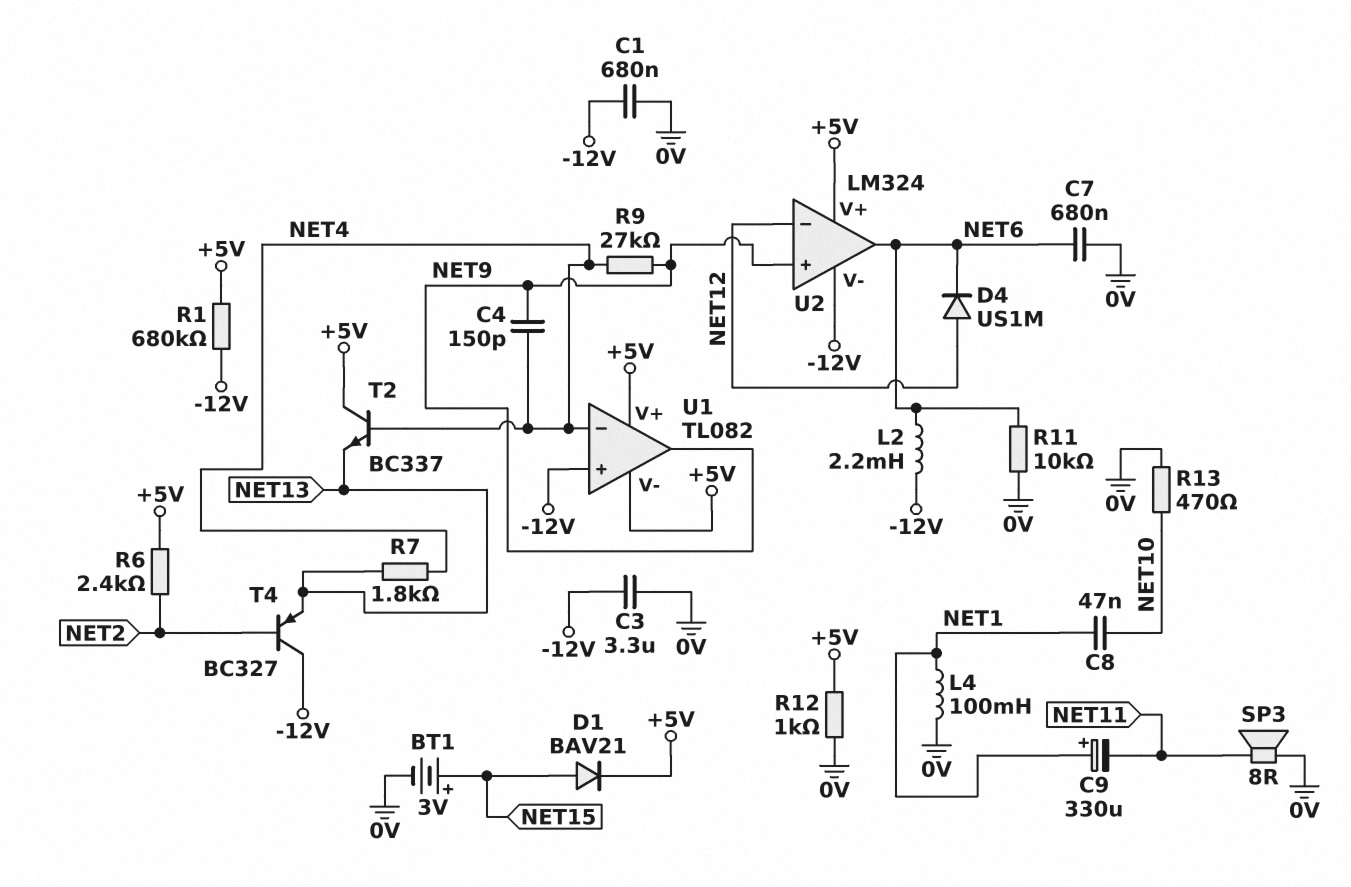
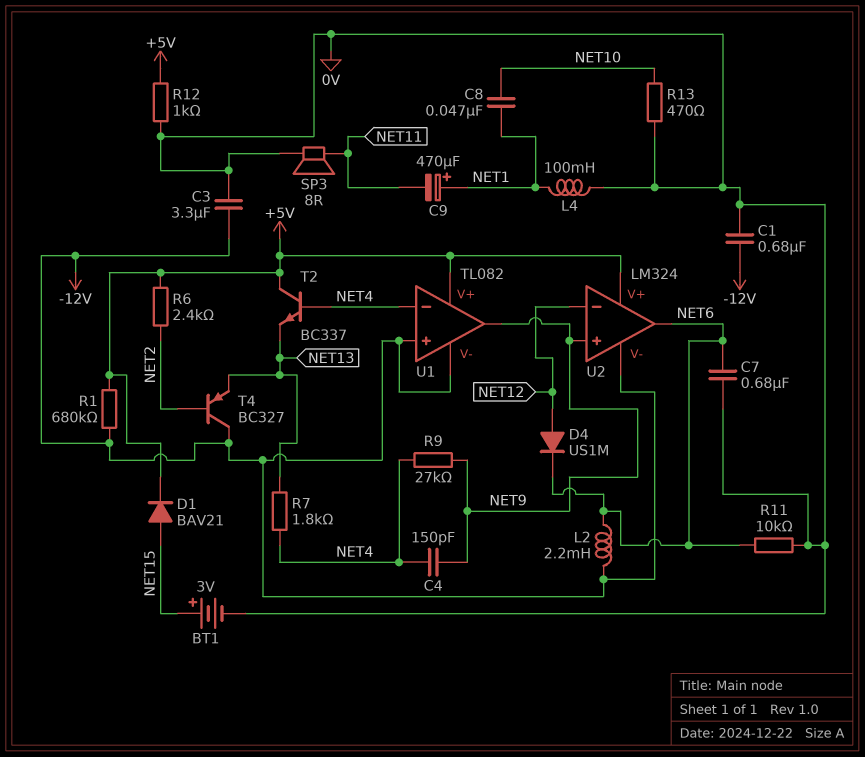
C9: 330uF (plus NET1, minus NET11) -> 470uF (plus NET1, minus NET11)
U1 pin V-: +5V -> -12V

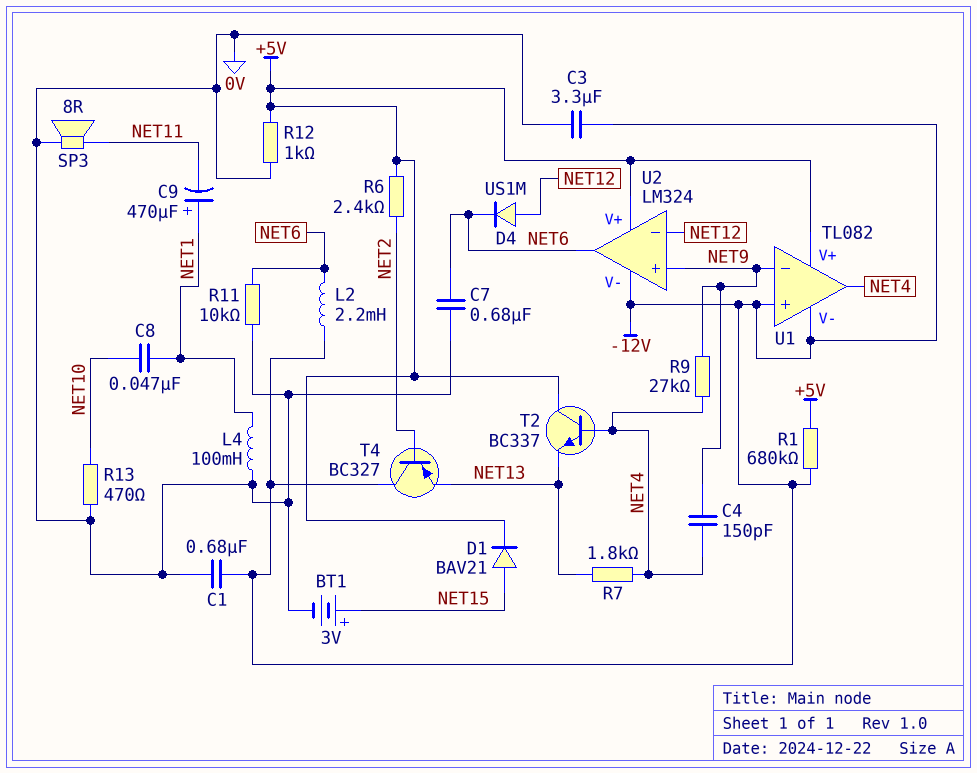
U1 pin in-: NET4 -> NET9
U1 pin out: NET9 -> NET4

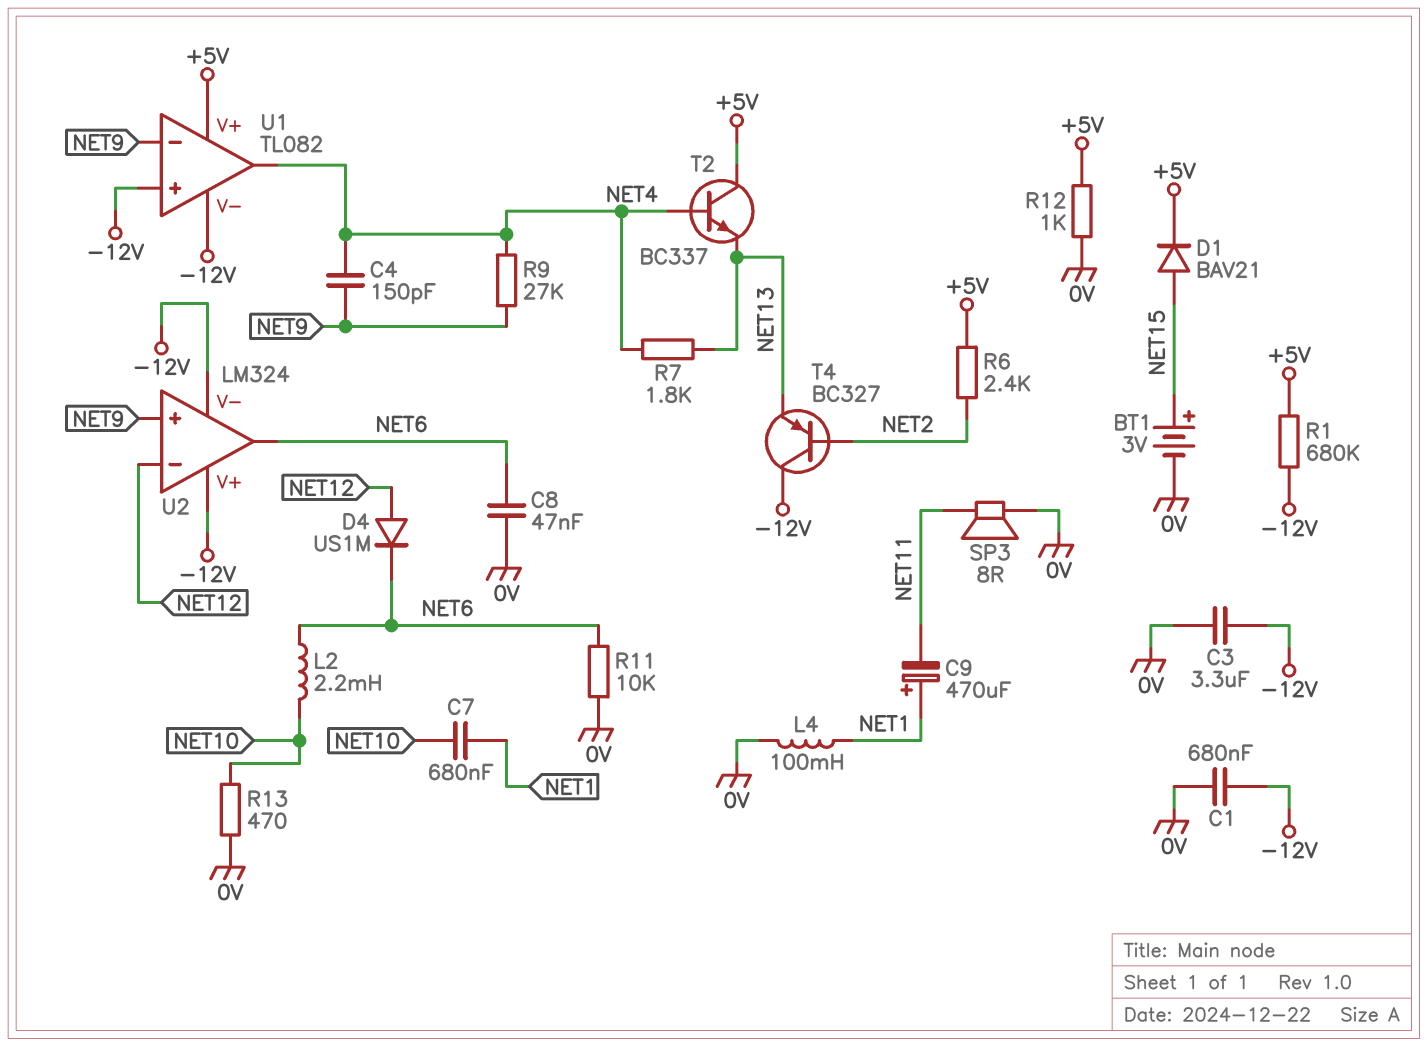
C7: 680nF (0V, NET6) -> 680nF (NET1, NET10)
C8: 47nF (NET1, NET10) -> 47nF (0V, NET6)
L2: 2.2mH (-12V, NET6) -> 2.2mH (NET6, NET10)
U2 pin V+: +5V -> -12V

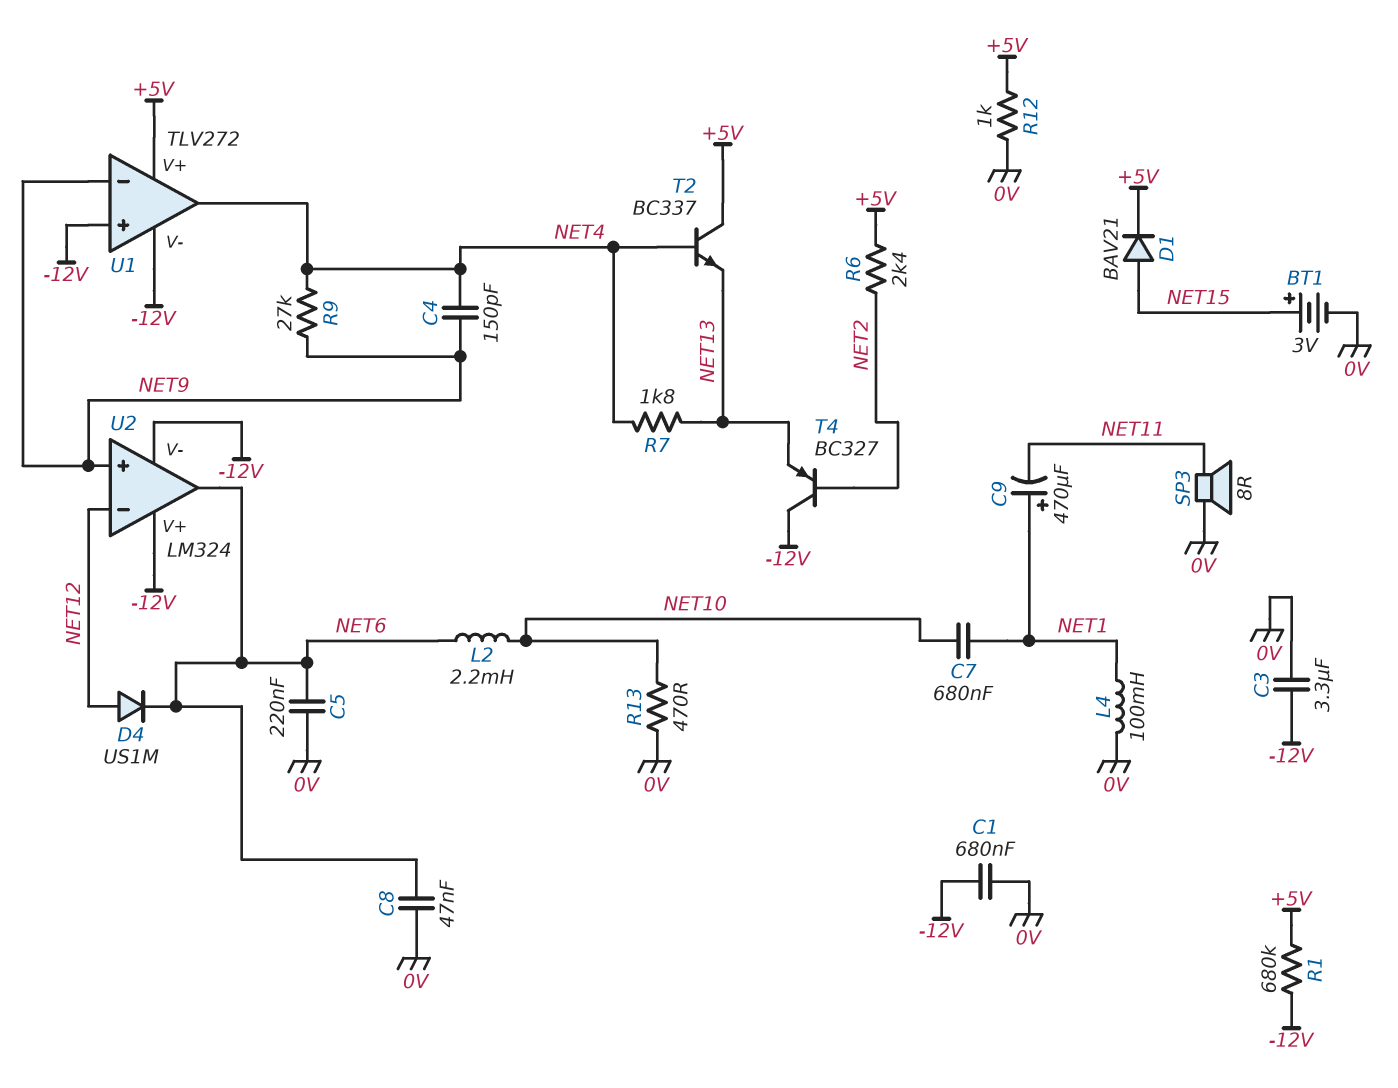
C5: none -> 220nF (0V, NET6)
R11: 10k (0V, NET6) -> none
U1: TL082 -> TLV272

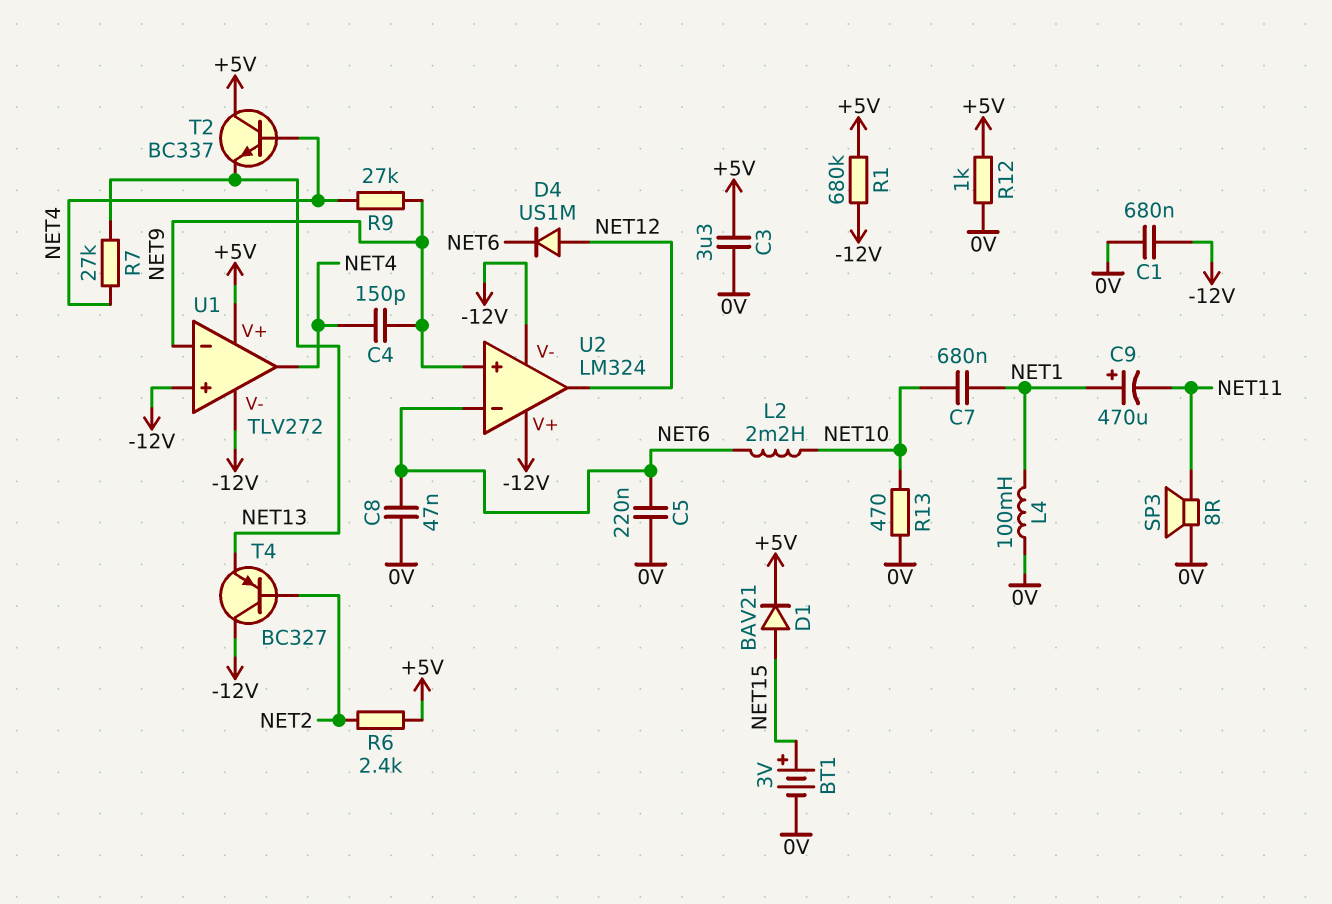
C3: 3.3uF (-12V, 0V) -> 3.3uF (+5V, 0V)
R7: 1.8k (NET4, NET13) -> 27k (NET4, NET13)
U2 pin in-: NET12 -> NET6
U2 pin out: NET6 -> NET12

